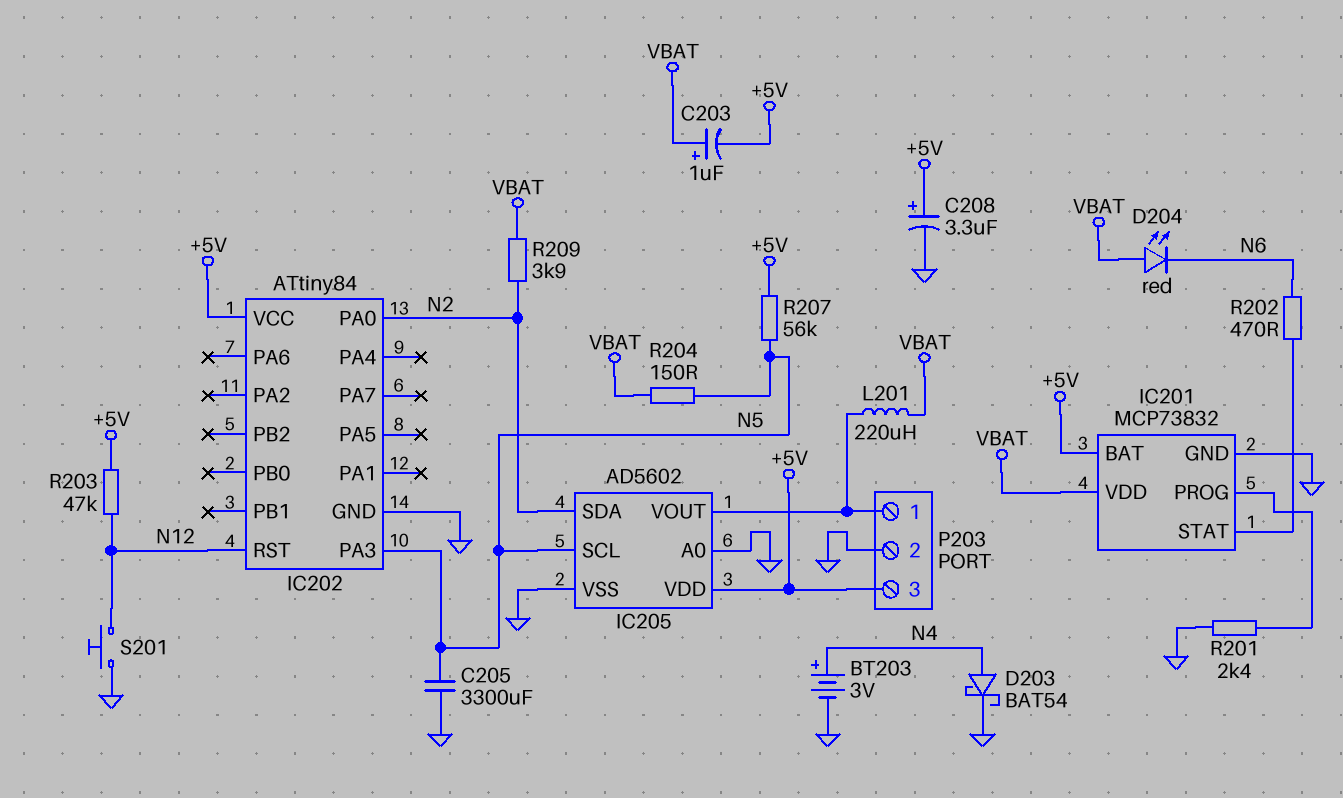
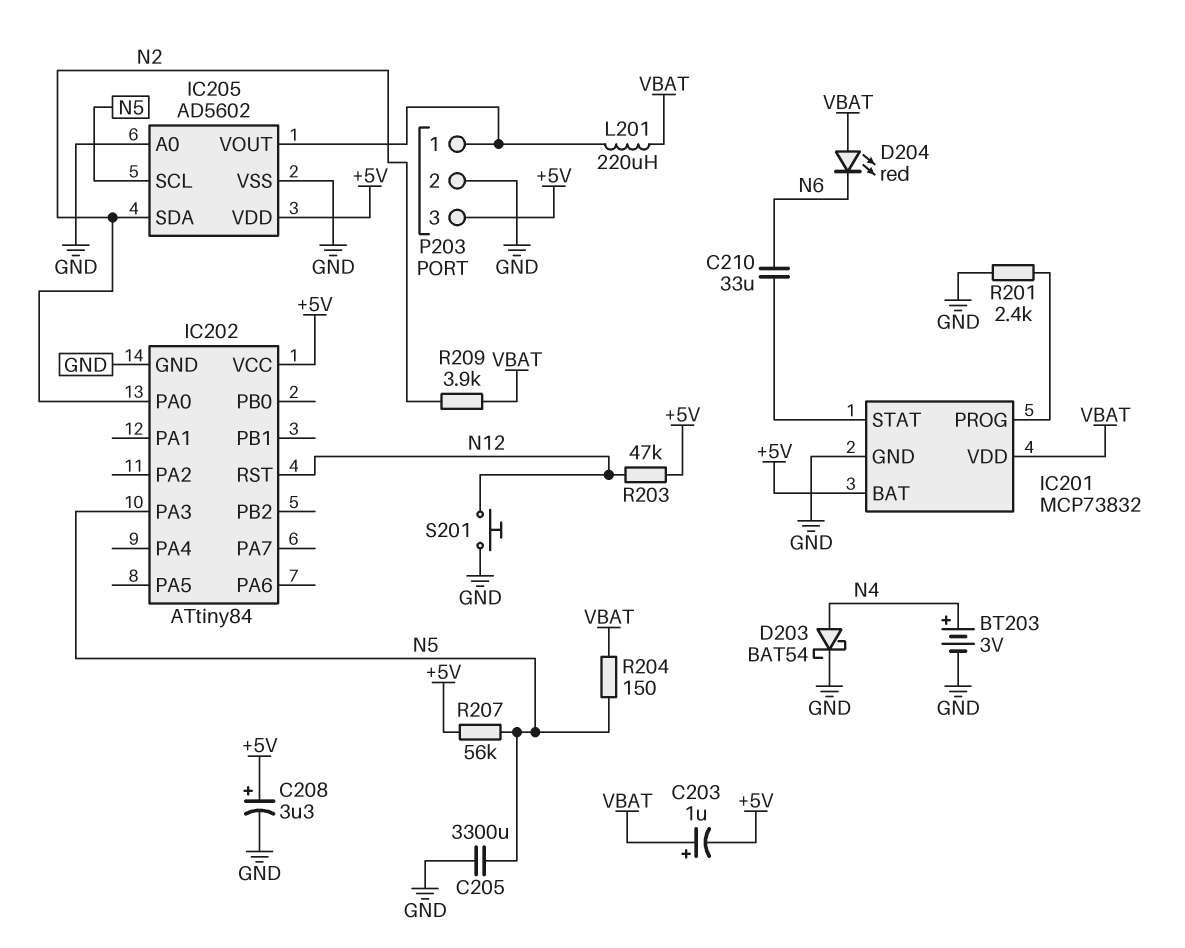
C210: none -> 33uF (IC201/STAT, N6)
R202: 470 (IC201/STAT, N6) -> none

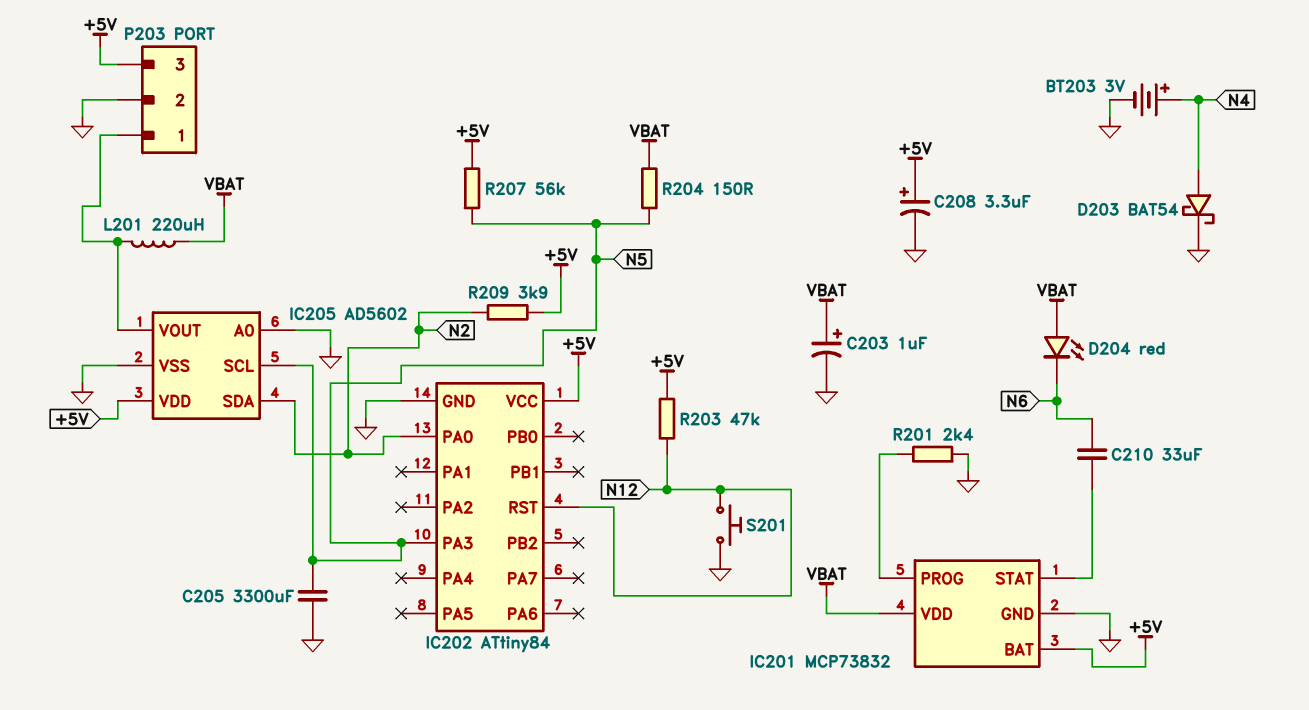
C203: 1uF (plus VBAT, minus +5V) -> 1uF (plus VBAT, minus GND)
R209: 3.9k (N2, VBAT) -> 3.9k (+5V, N2)

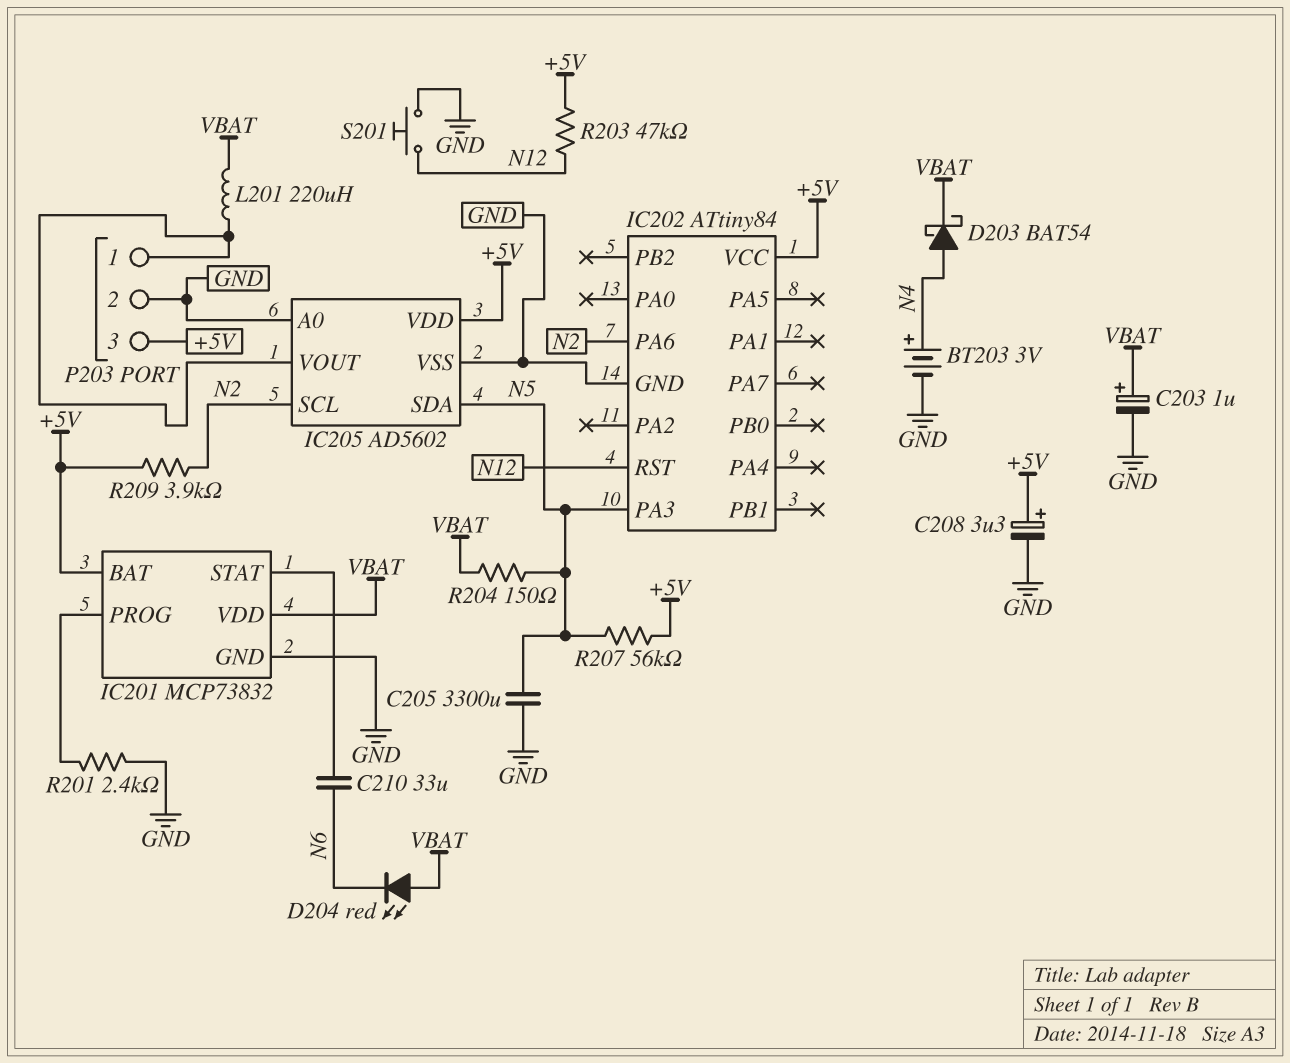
D203: schottky BAT54 (A N4, K GND) -> schottky BAT54 (A N4, K VBAT)
IC202 pin PA0: N2 -> none
IC202 pin PA6: none -> N2
IC205 pin SCL: N5 -> N2
IC205 pin SDA: N2 -> N5

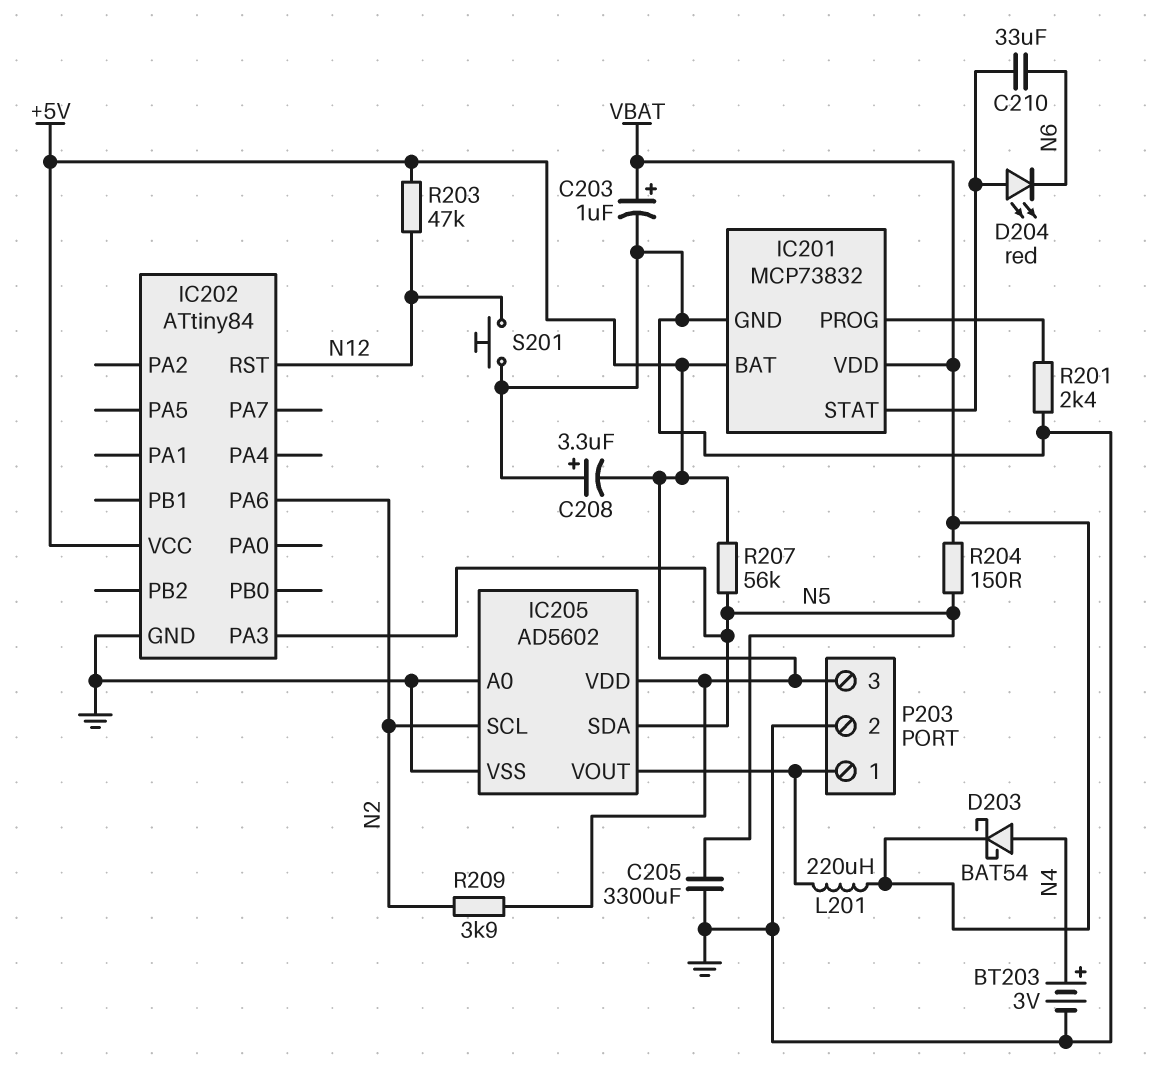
C208: 3.3uF (plus +5V, minus GND) -> 3.3uF (plus GND, minus +5V)
D204: LED red (A VBAT, K N6) -> LED red (A IC201/STAT, K N6)

